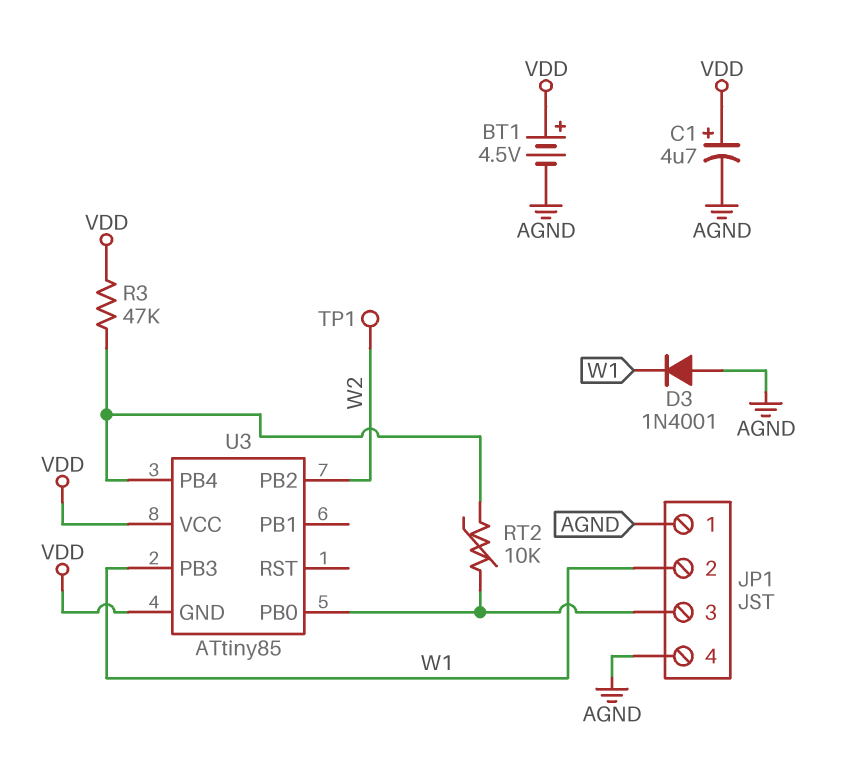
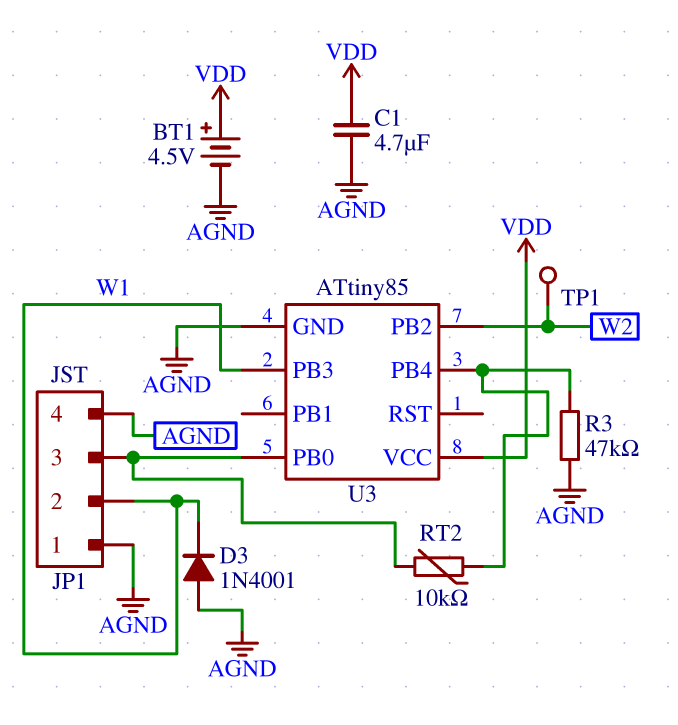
C1: 4.7uF (plus VDD, minus AGND) -> 4.7uF (AGND, VDD)
R3: 47k (U3/PB4, VDD) -> 47k (AGND, U3/PB4)
U3 pin GND: VDD -> AGND

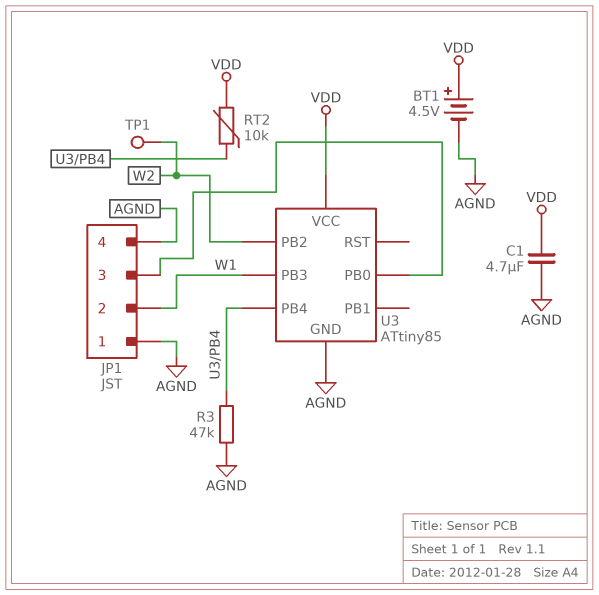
D3: diode 1N4001 (A AGND, K W1) -> none
RT2: 10k (JP1/3, U3/PB4) -> 10k (U3/PB4, VDD)

